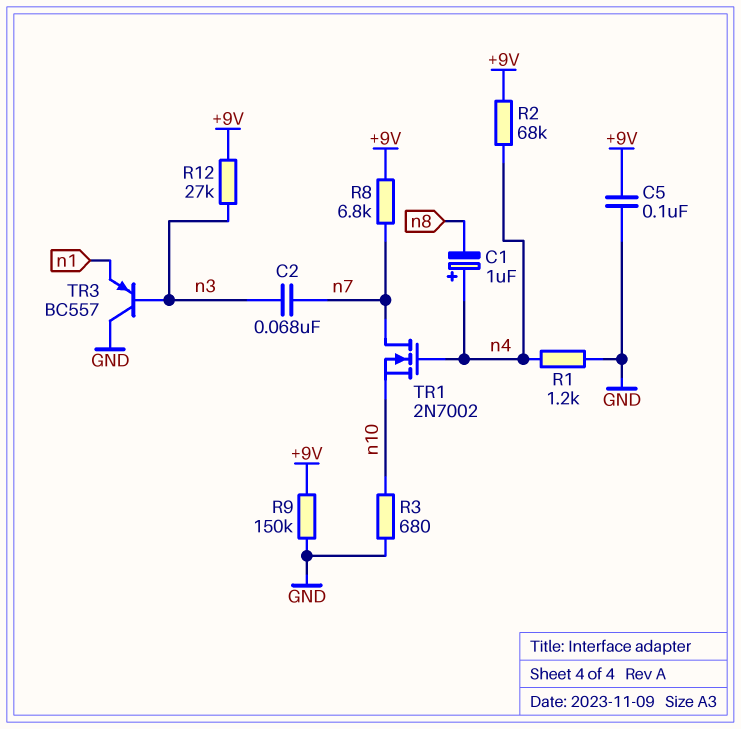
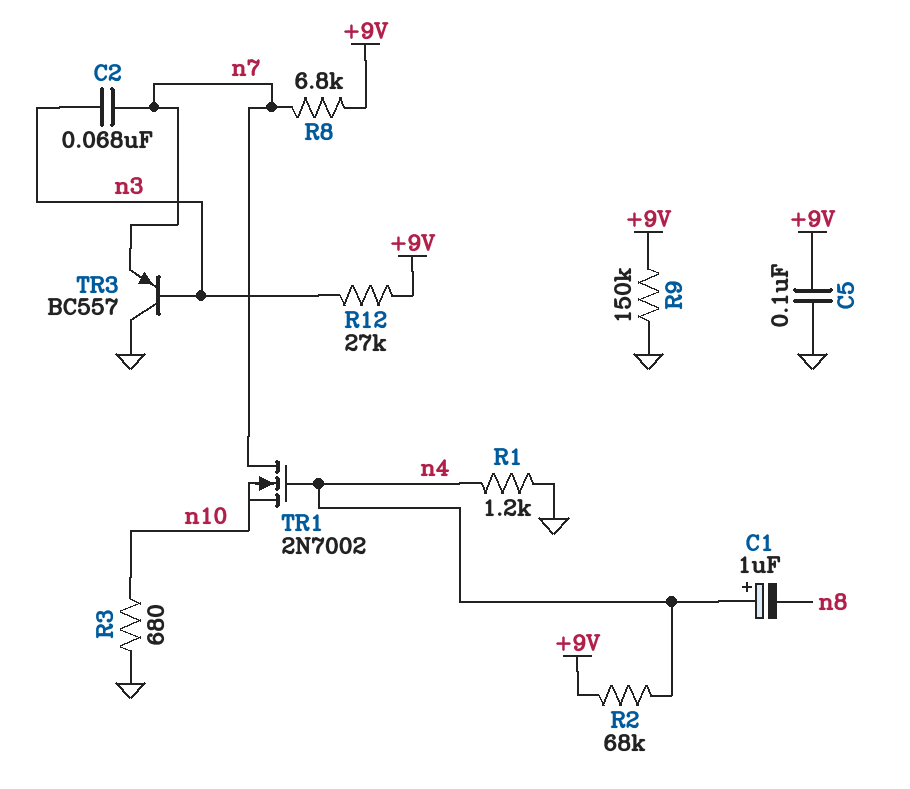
TR3: PNP BC557 (B n3, C GND, E n1) -> PNP BC557 (B n3, C GND, E n7)

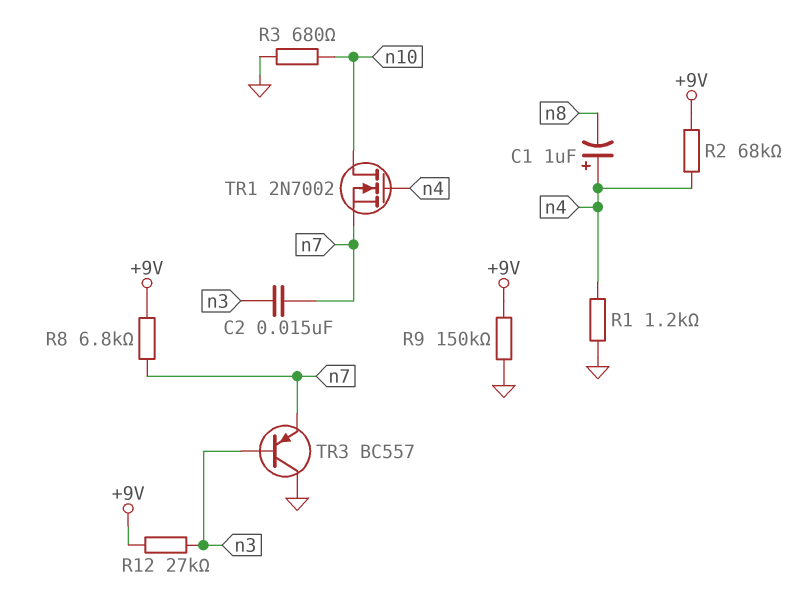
C2: 68nF (n3, n7) -> 15nF (n3, n7)
C5: 100nF (+9V, GND) -> none
TR1: NMOS 2N7002 (G n4, D n7, S n10) -> NMOS 2N7002 (G n4, D n10, S n7)

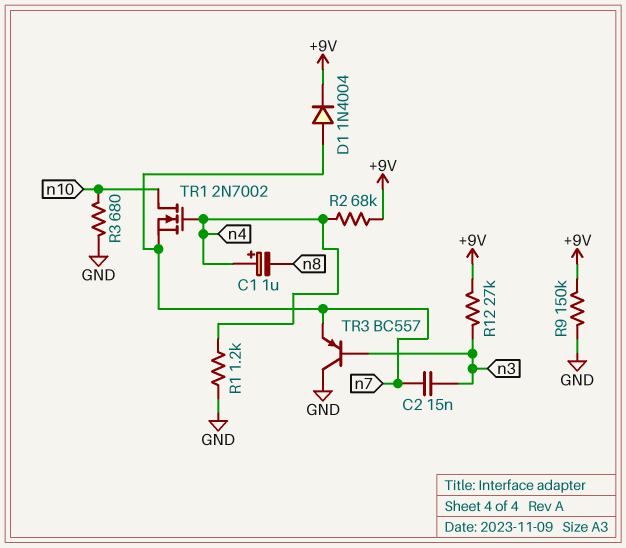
D1: none -> diode 1N4004 (A n7, K +9V)
R8: 6.8k (+9V, n7) -> none

